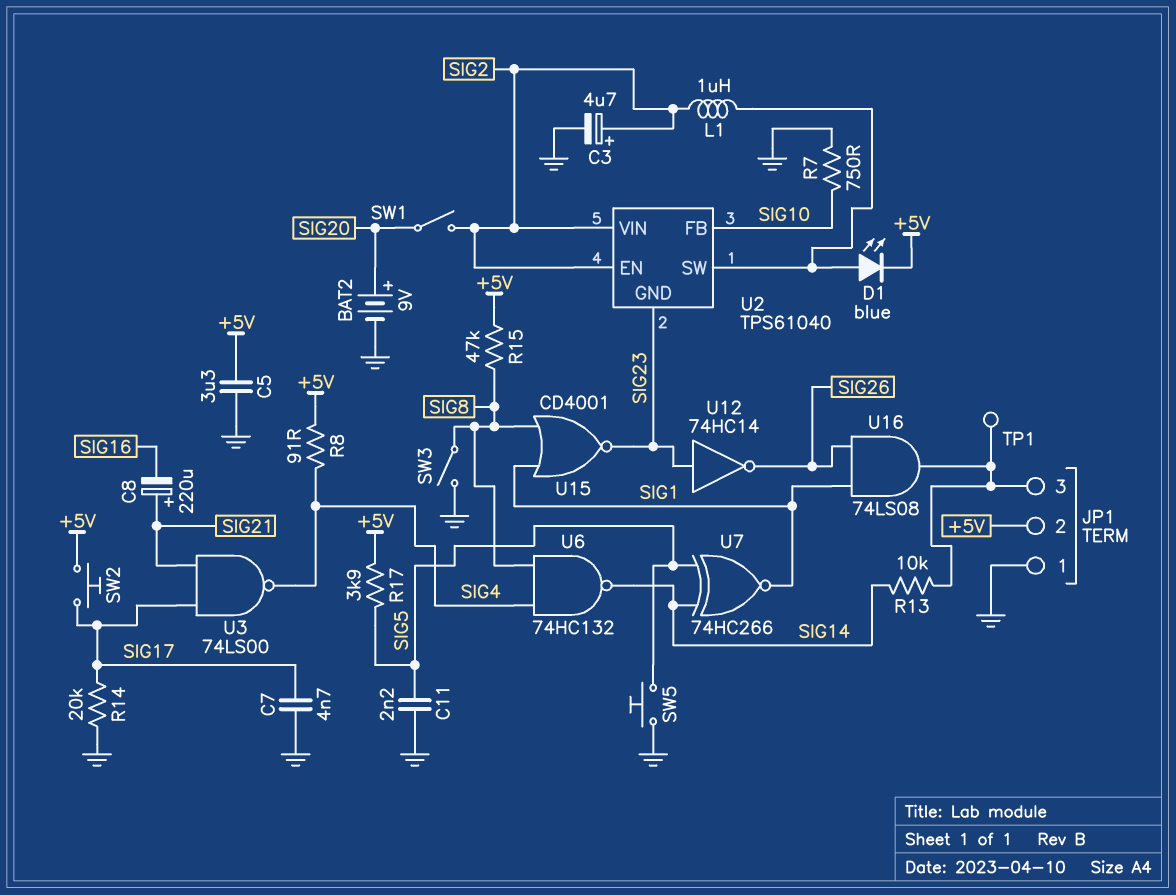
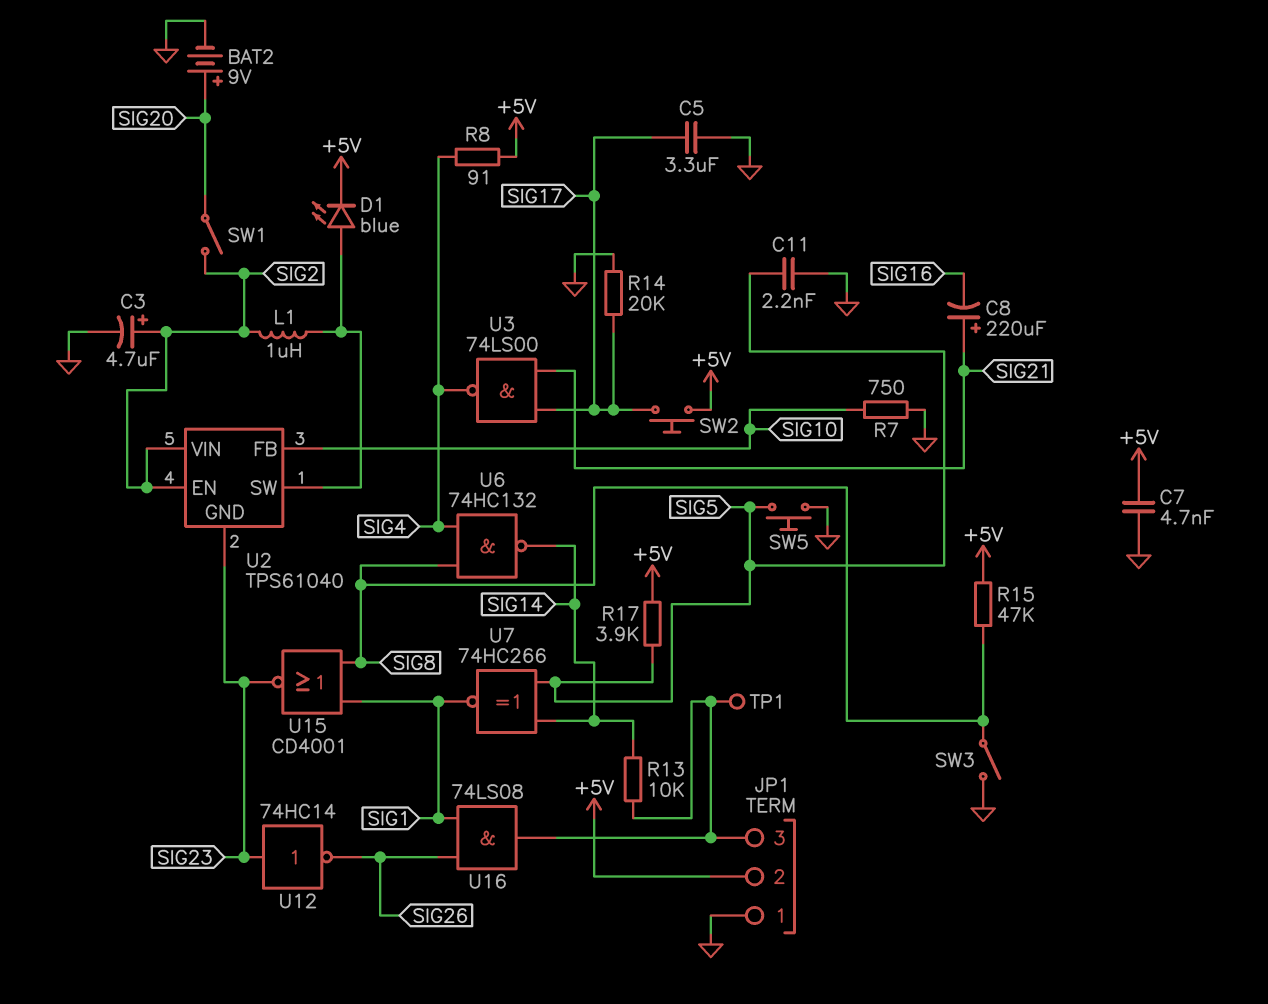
C5: 3.3uF (+5V, GND) -> 3.3uF (GND, SIG17)
C7: 4.7nF (GND, SIG17) -> 4.7nF (+5V, GND)

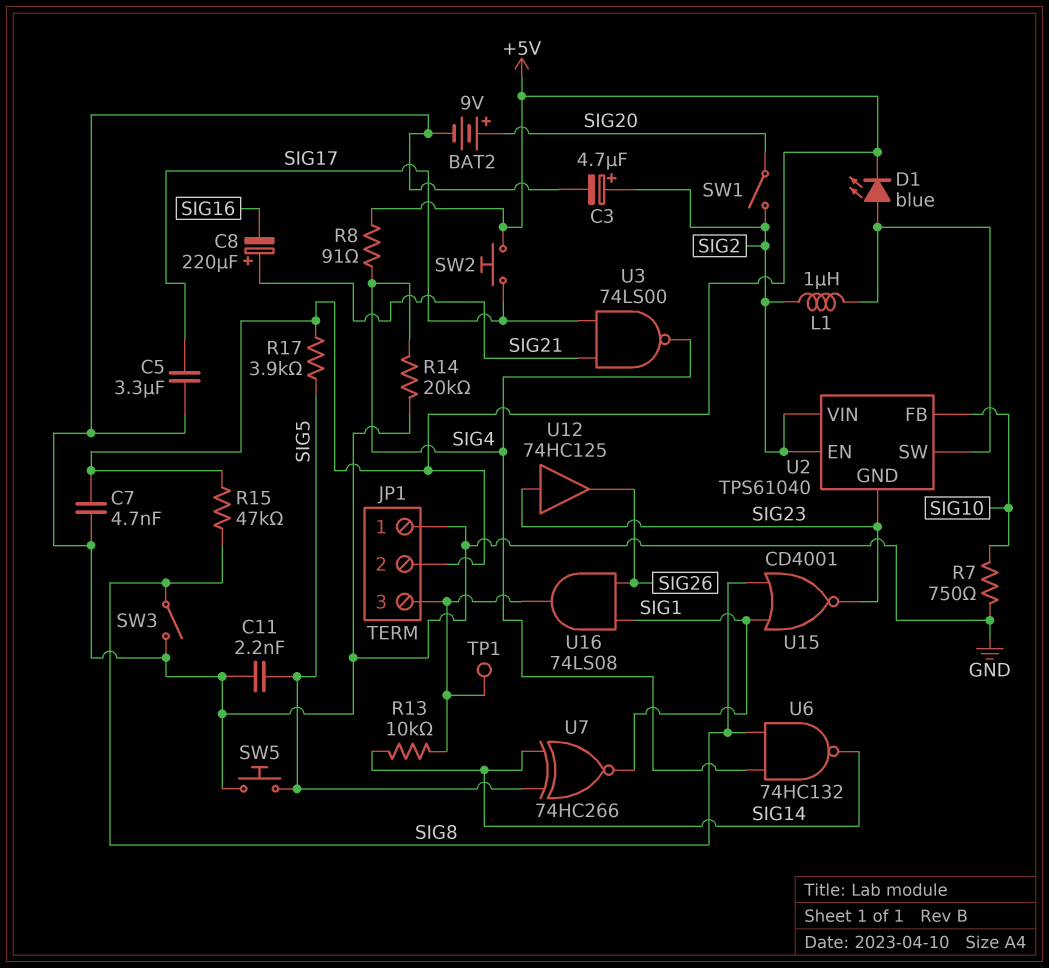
R14: 20k (GND, SIG17) -> 20k (GND, SIG4)
U12: NOT 74HC14 (in SIG23, out SIG26) -> buffer 74HC125 (in SIG23, out SIG26)

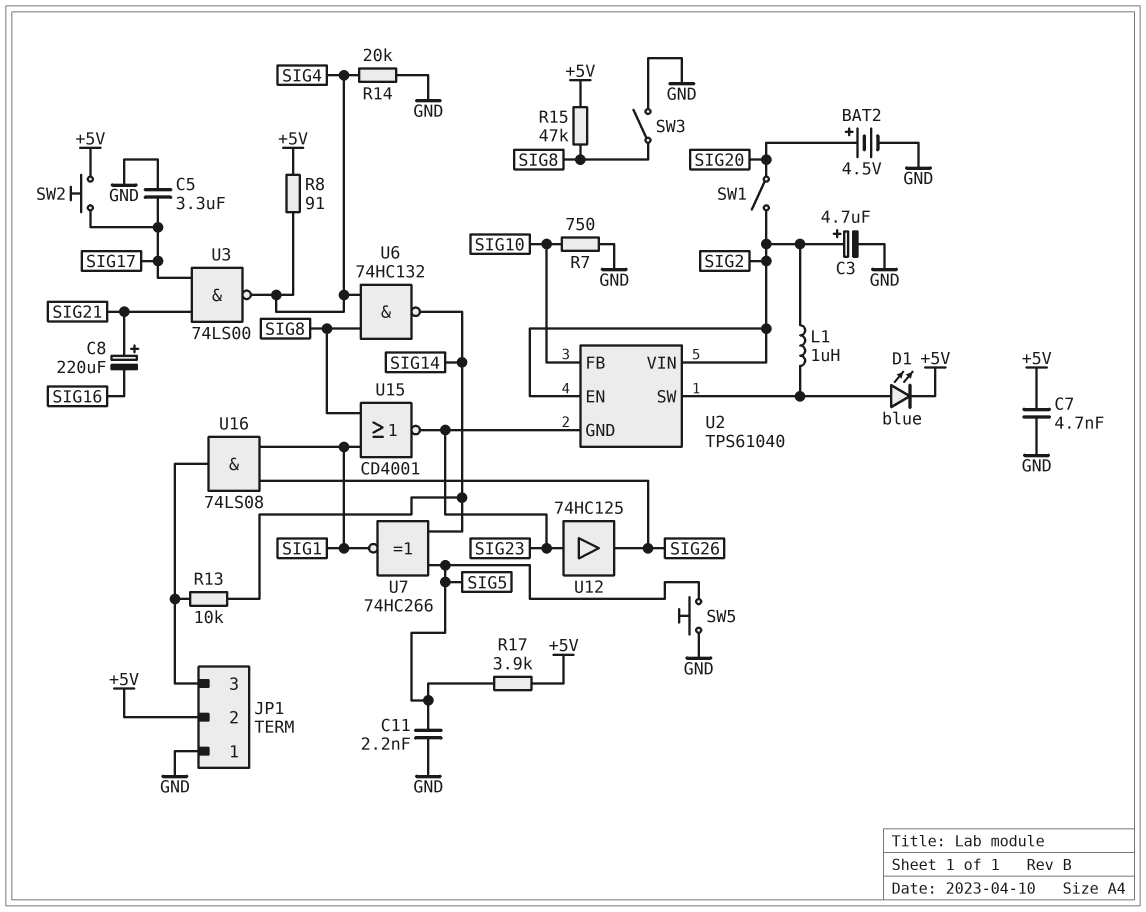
BAT2: 9V (plus SIG20, minus GND) -> 4.5V (plus SIG20, minus GND)
TP1: test point (JP1/3) -> none

